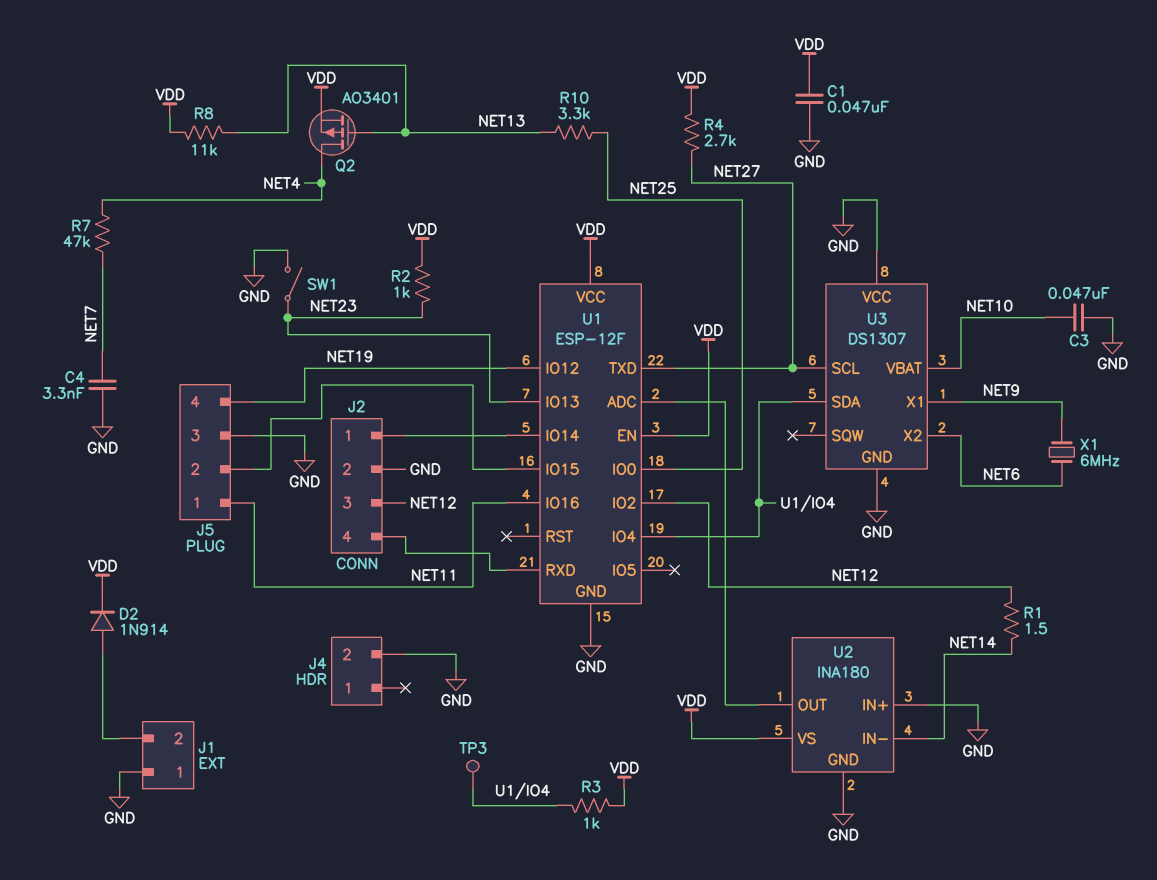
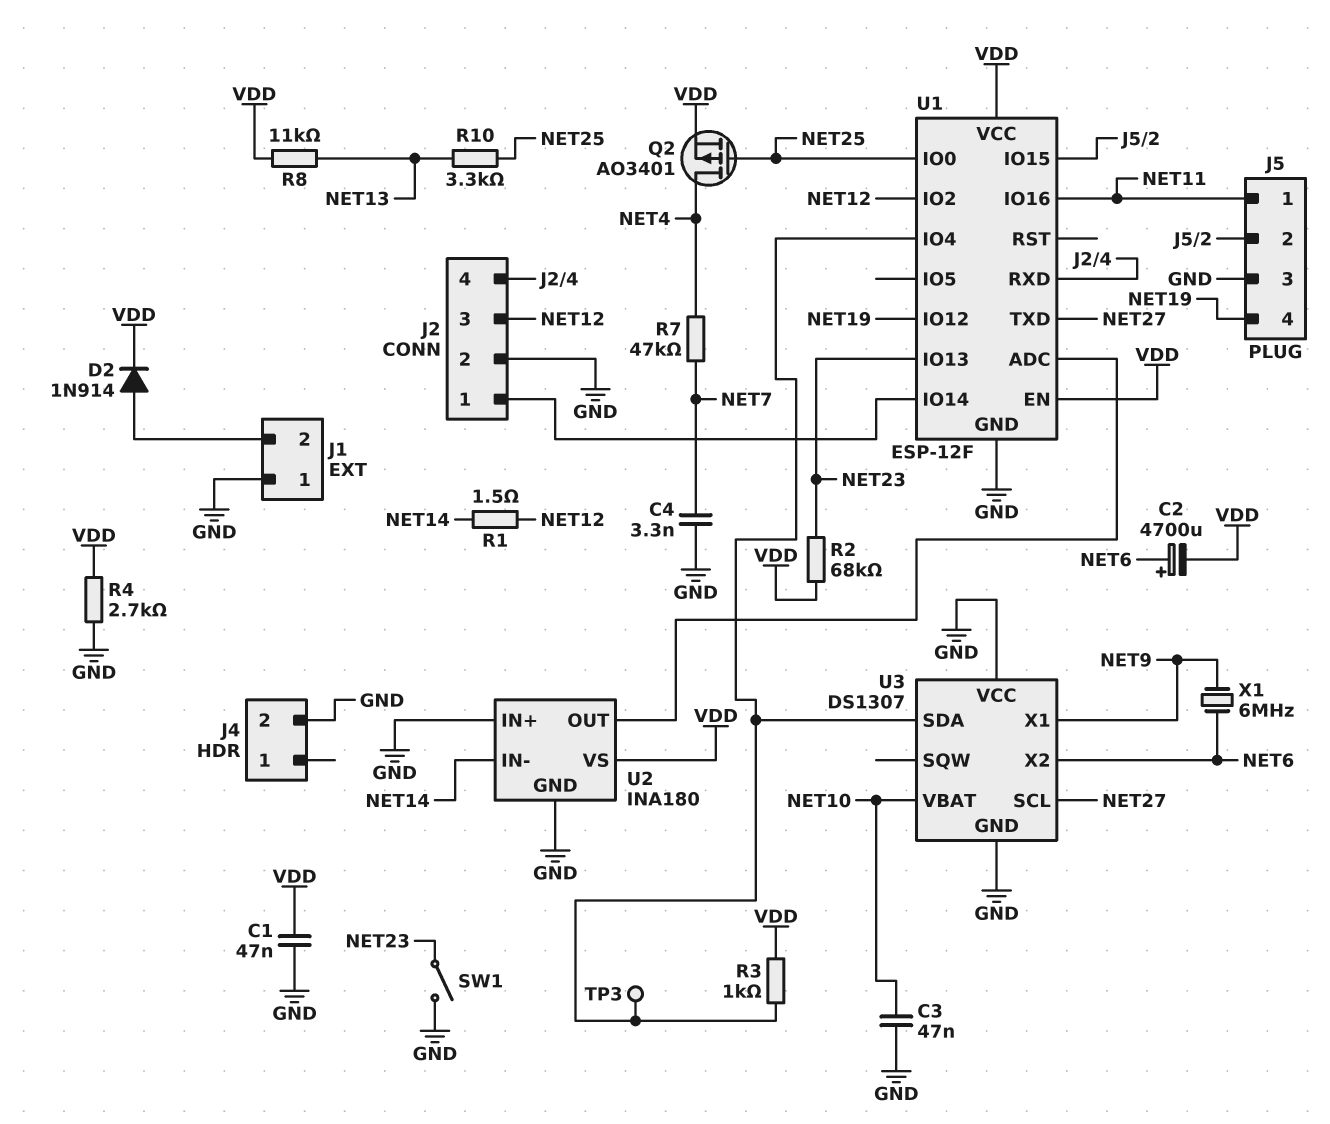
C2: none -> 4700uF (plus NET6, minus VDD)
Q2: PMOS AO3401 (G NET13, D NET4, S VDD) -> PMOS AO3401 (G NET25, D NET4, S VDD)
R2: 1k (NET23, VDD) -> 68k (NET23, VDD)
R4: 2.7k (NET27, VDD) -> 2.7k (GND, VDD)

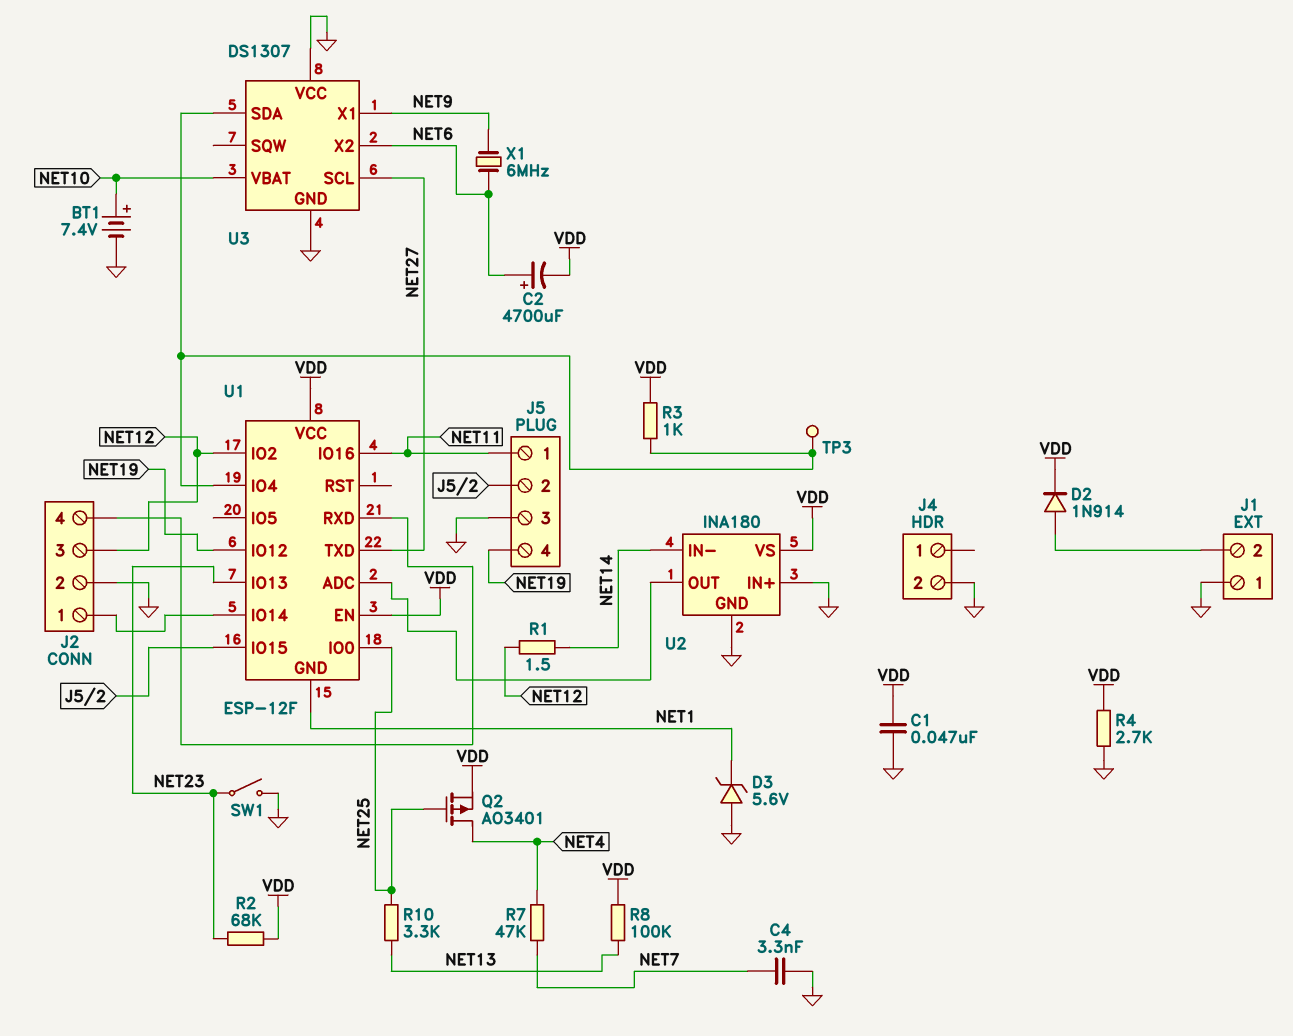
BT1: none -> 7.4V (plus NET10, minus GND)
C3: 47nF (GND, NET10) -> none
D3: none -> zener 5.6V (A GND, K NET1)
R8: 11k (NET13, VDD) -> 100k (NET13, VDD)
U1 pin GND: GND -> NET1

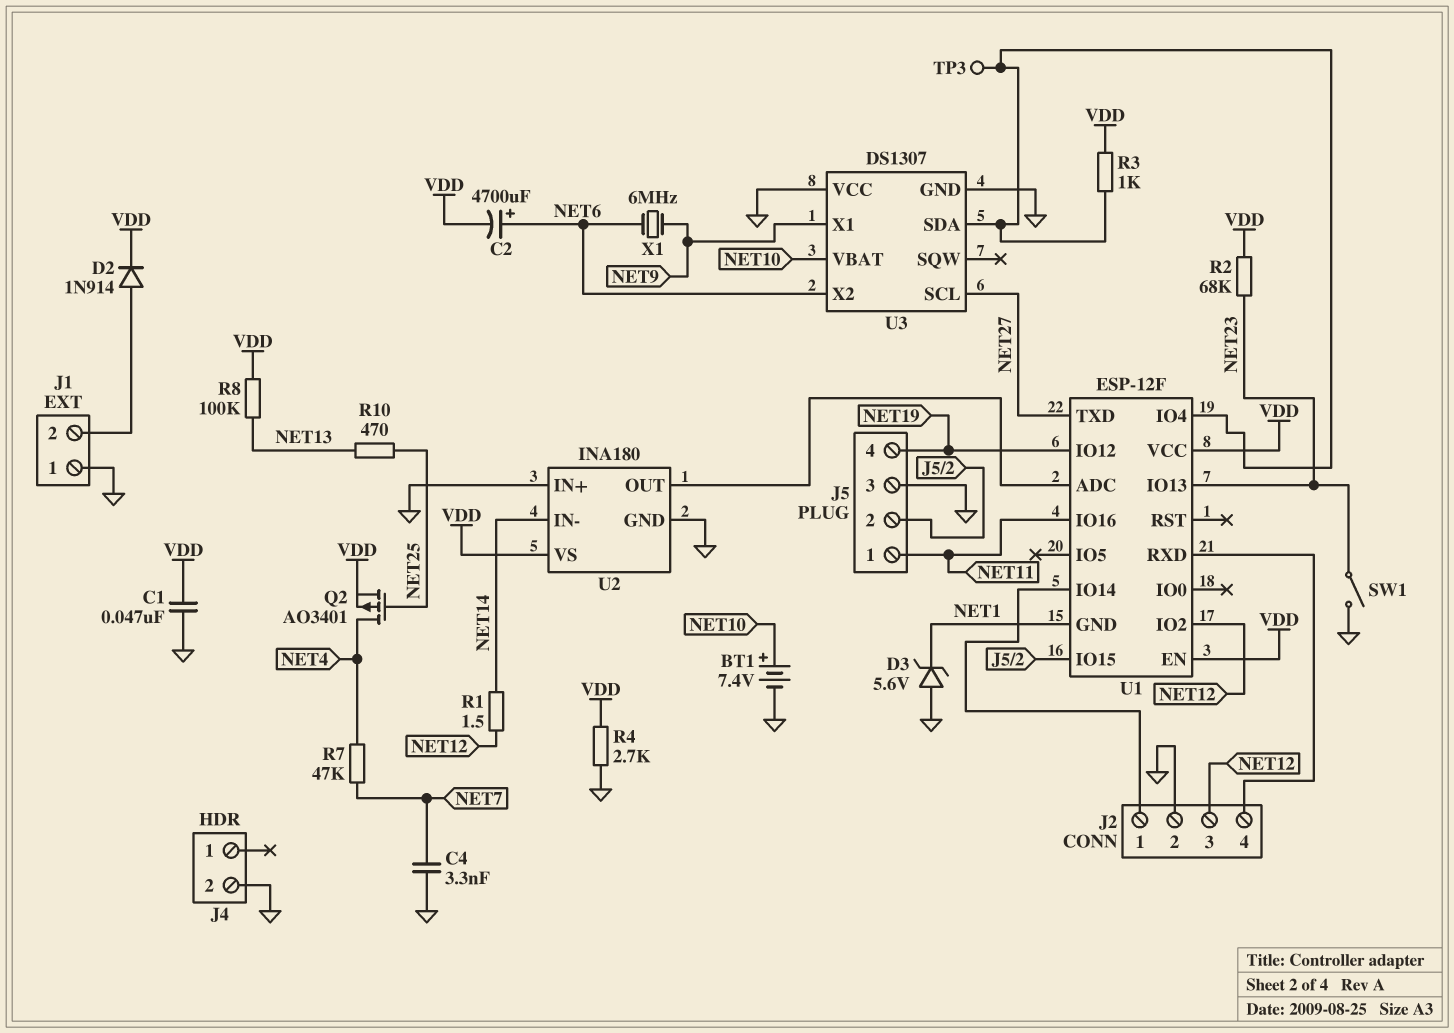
R10: 3.3k (NET13, NET25) -> 470 (NET13, NET25)
U1 pin IO0: NET25 -> none

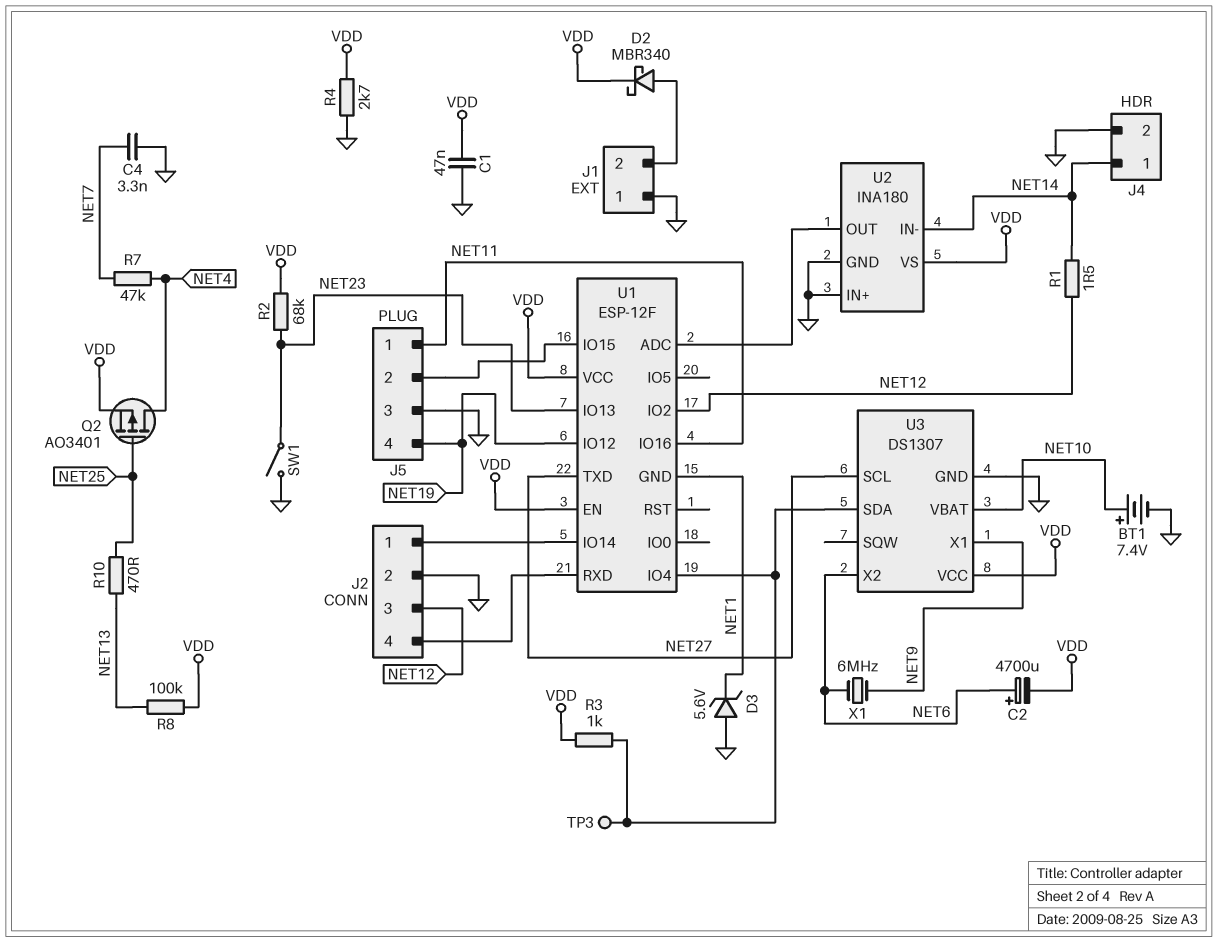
D2: diode 1N914 (A J1/2, K VDD) -> schottky MBR340 (A J1/2, K VDD)
J4 pin 1: none -> NET14
U3 pin VCC: GND -> VDD

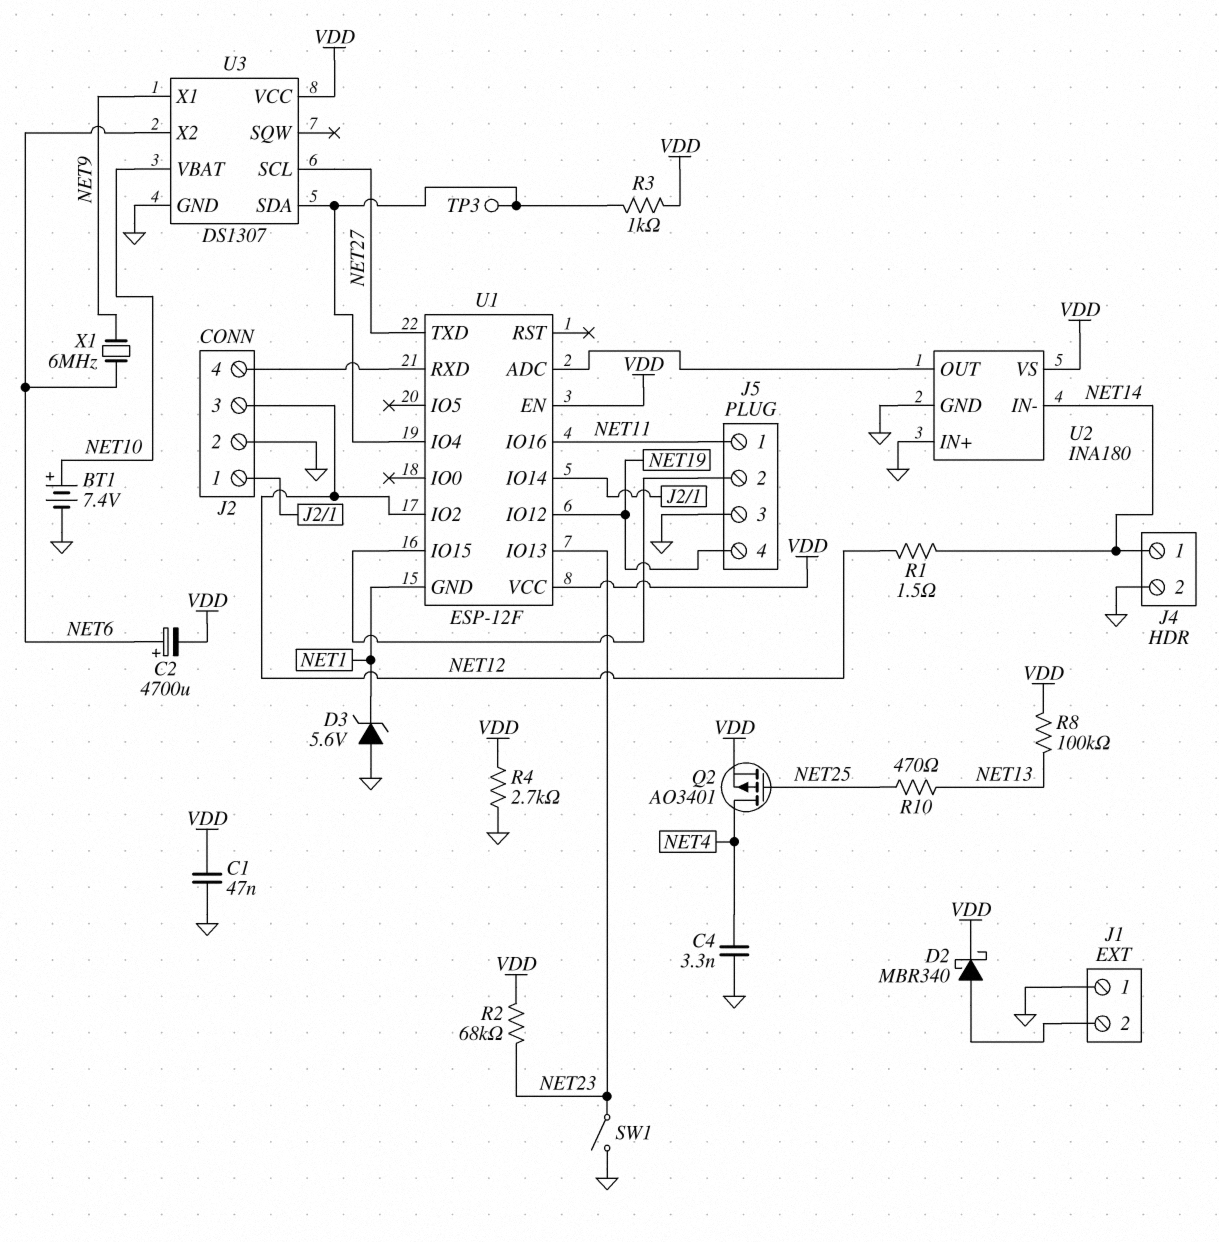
C4: 3.3nF (GND, NET7) -> 3.3nF (GND, NET4)
R7: 47k (NET4, NET7) -> none

